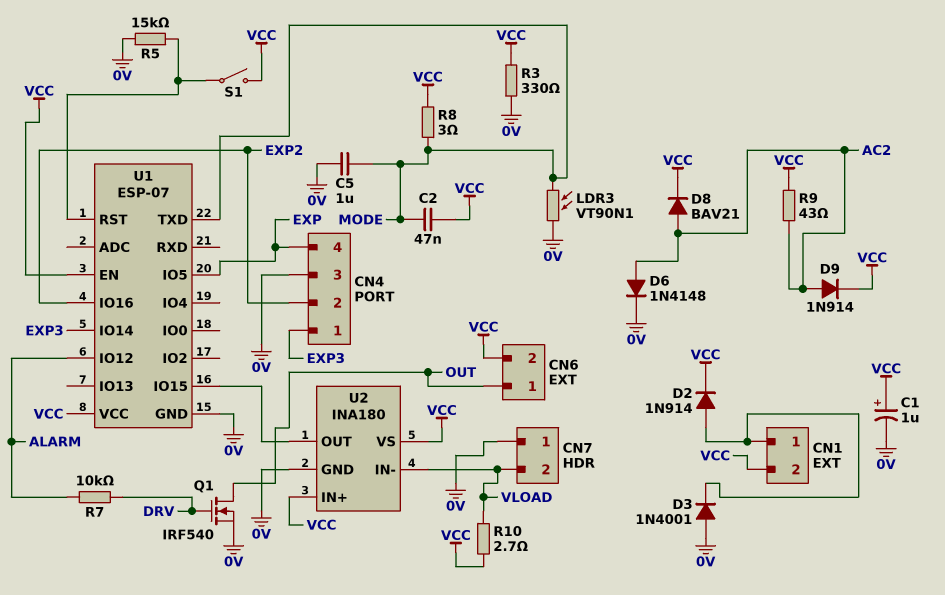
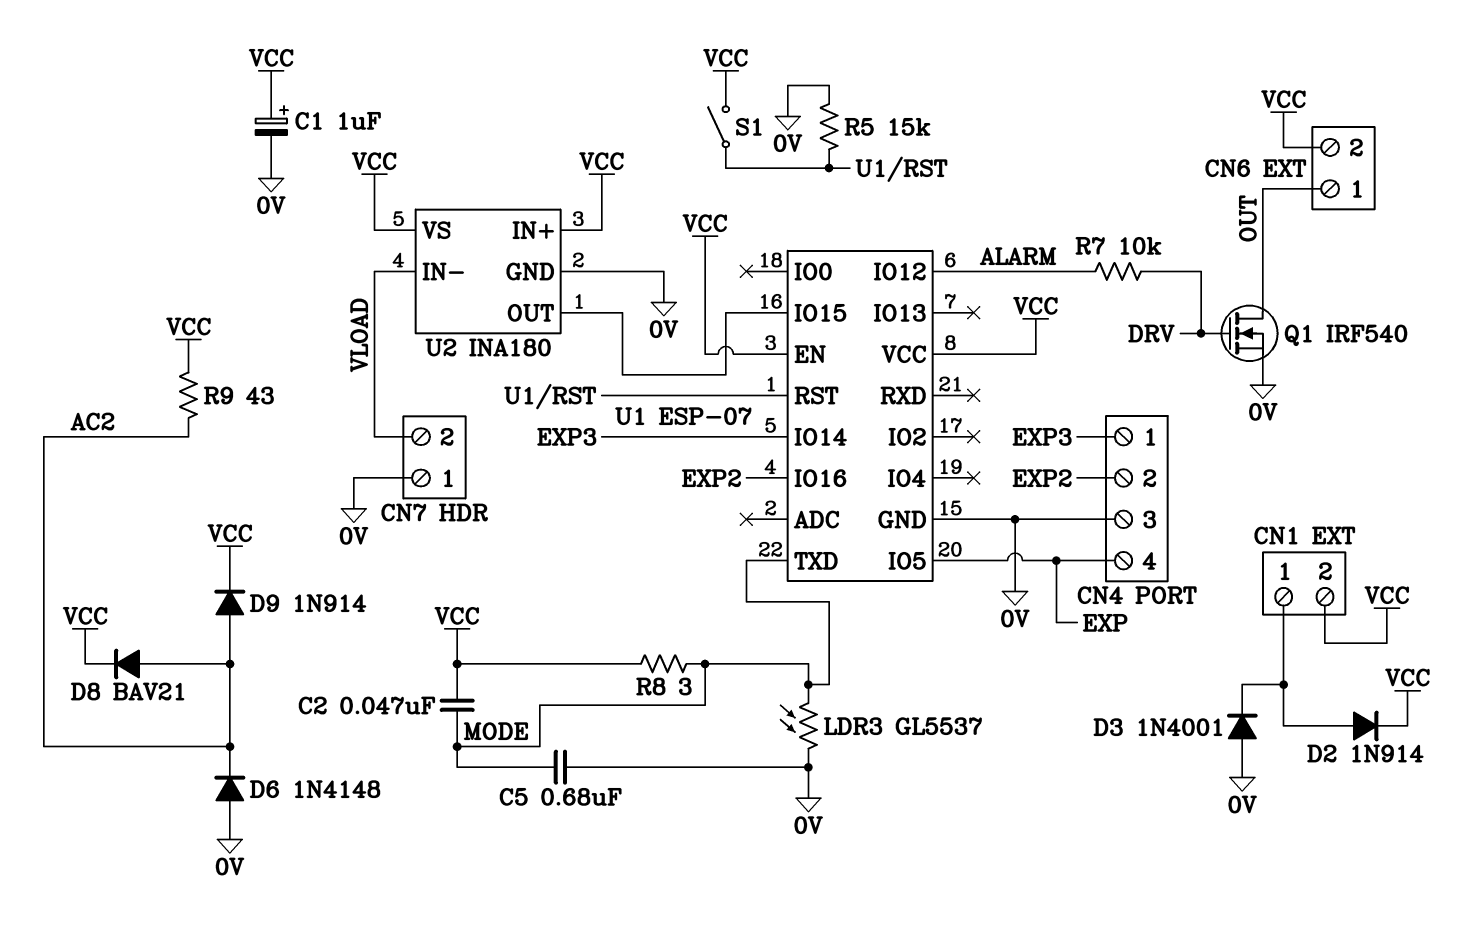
C5: 1uF (0V, MODE) -> 680nF (0V, MODE)
D6: diode 1N4148 (A AC2, K 0V) -> diode 1N4148 (A 0V, K AC2)
LDR3: VT90N1 (0V, MODE) -> GL5537 (0V, MODE)
R3: 330 (0V, VCC) -> none
R10: 2.7 (VCC, VLOAD) -> none

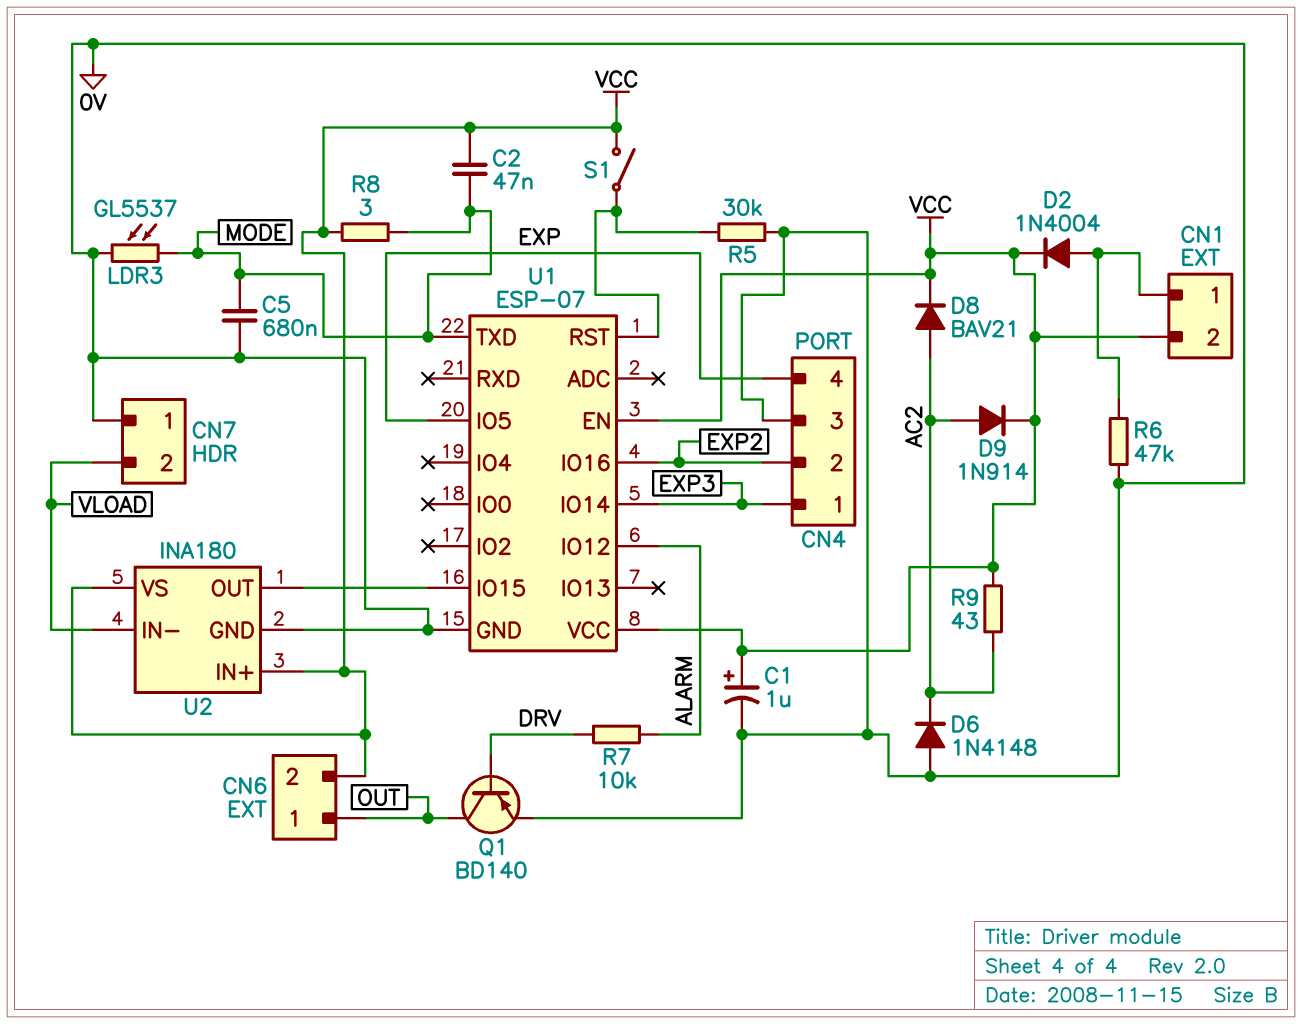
D2: diode 1N914 (A CN1/1, K VCC) -> diode 1N4004 (A CN1/1, K VCC)
D3: diode 1N4001 (A 0V, K CN1/1) -> none
Q1: NMOS IRF540 (G DRV, D OUT, S 0V) -> PNP BD140 (B DRV, C OUT, E 0V)
R5: 15k (0V, U1/RST) -> 30k (0V, U1/RST)
R6: none -> 47k (0V, CN1/1)

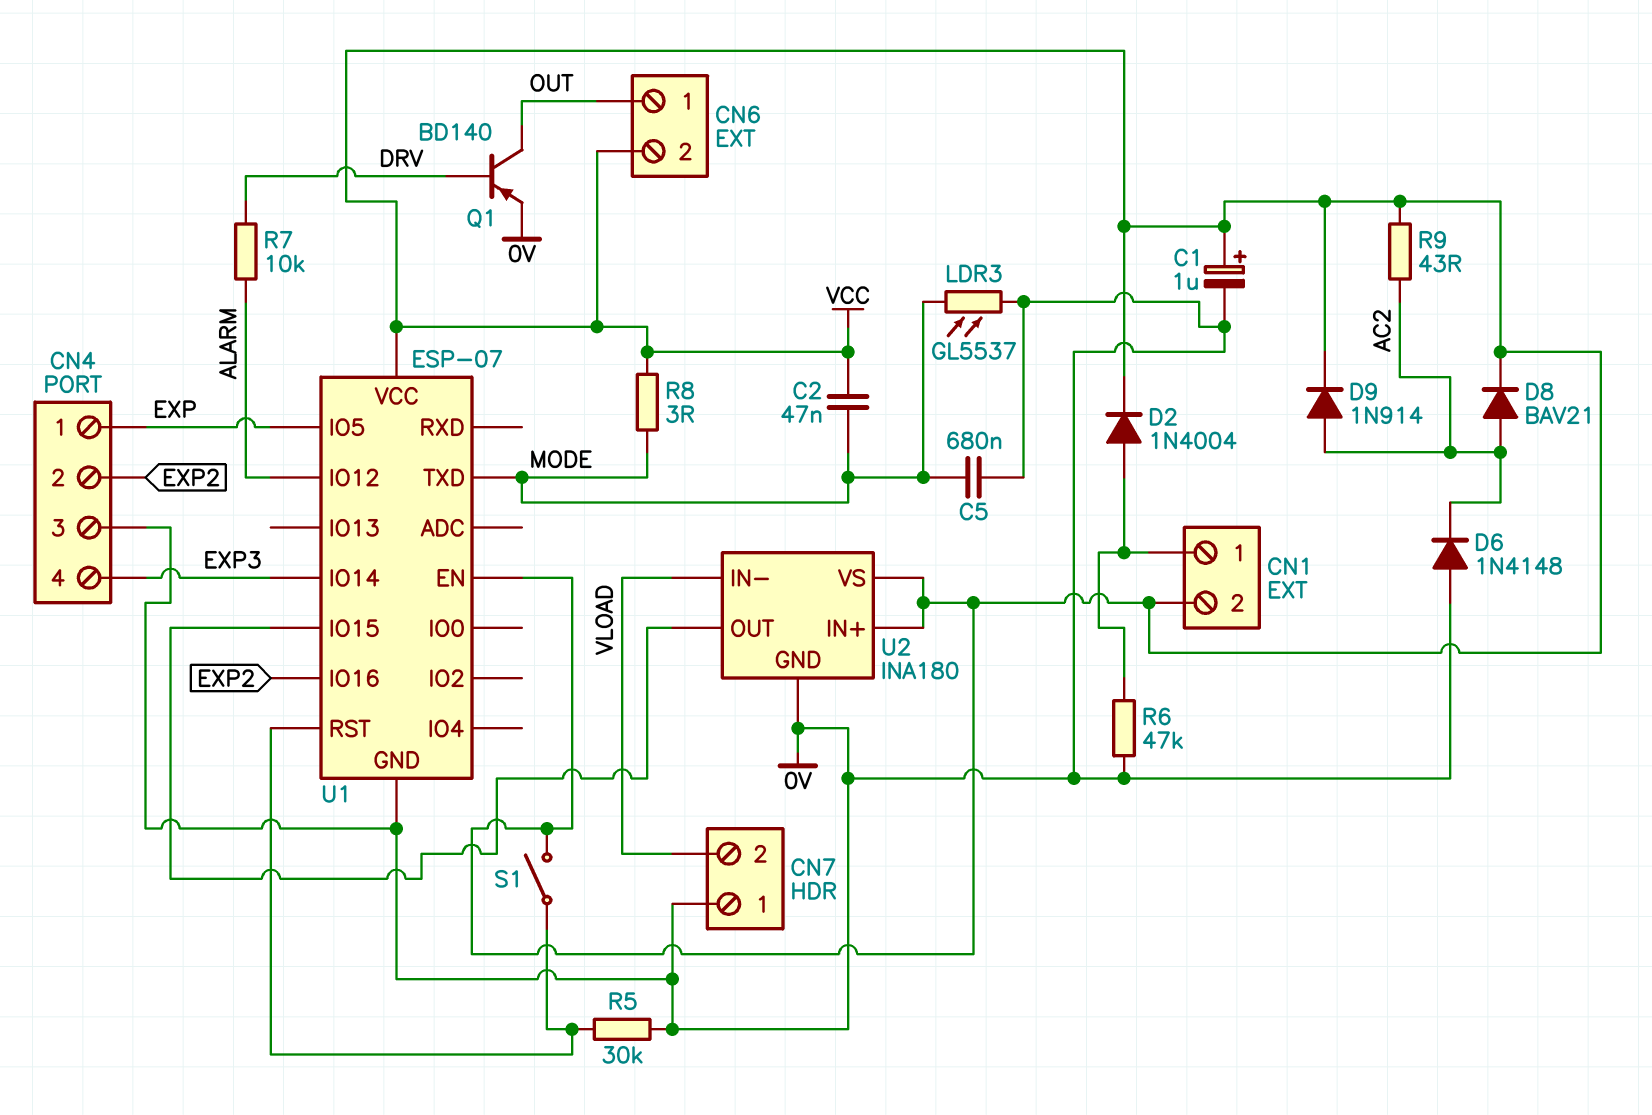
CN4 pin 1: EXP3 -> EXP
CN4 pin 4: EXP -> EXP3

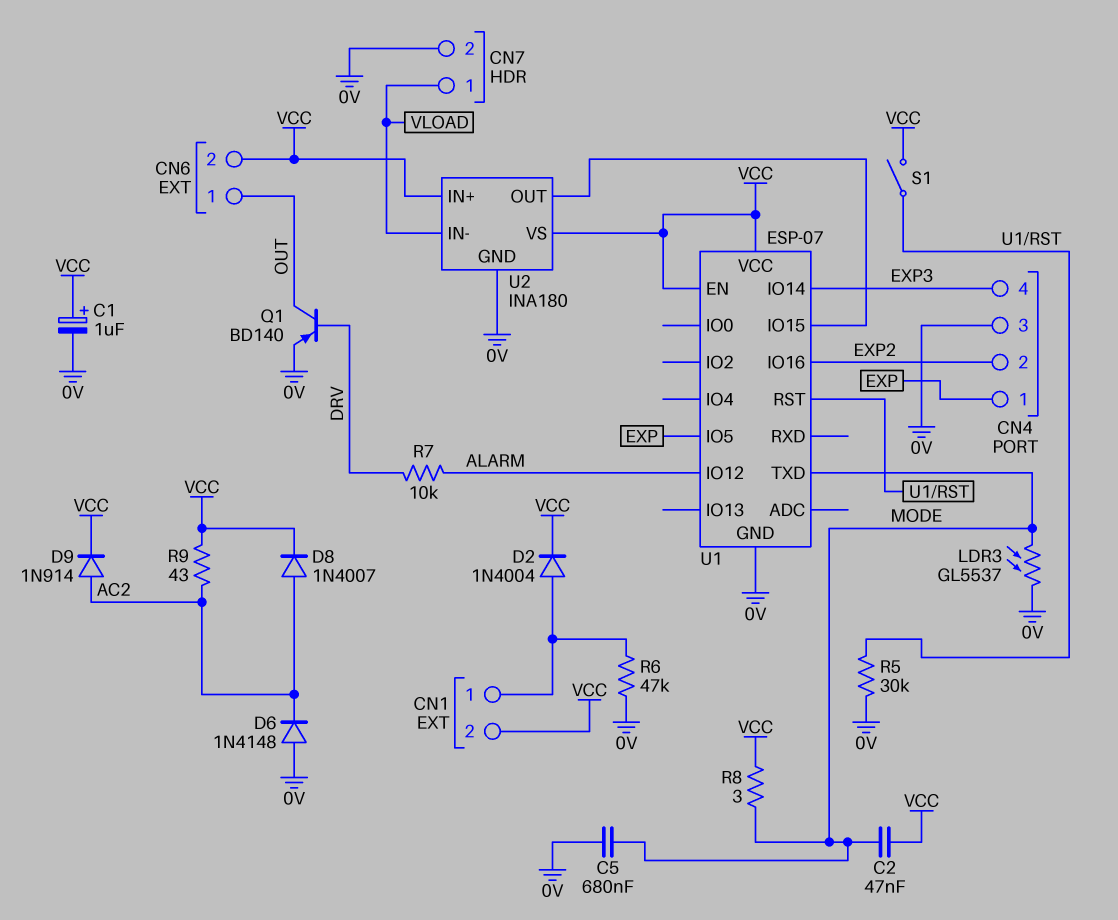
CN7 pin 1: 0V -> VLOAD
CN7 pin 2: VLOAD -> 0V
D8: diode BAV21 (A AC2, K VCC) -> diode 1N4007 (A AC2, K VCC)

